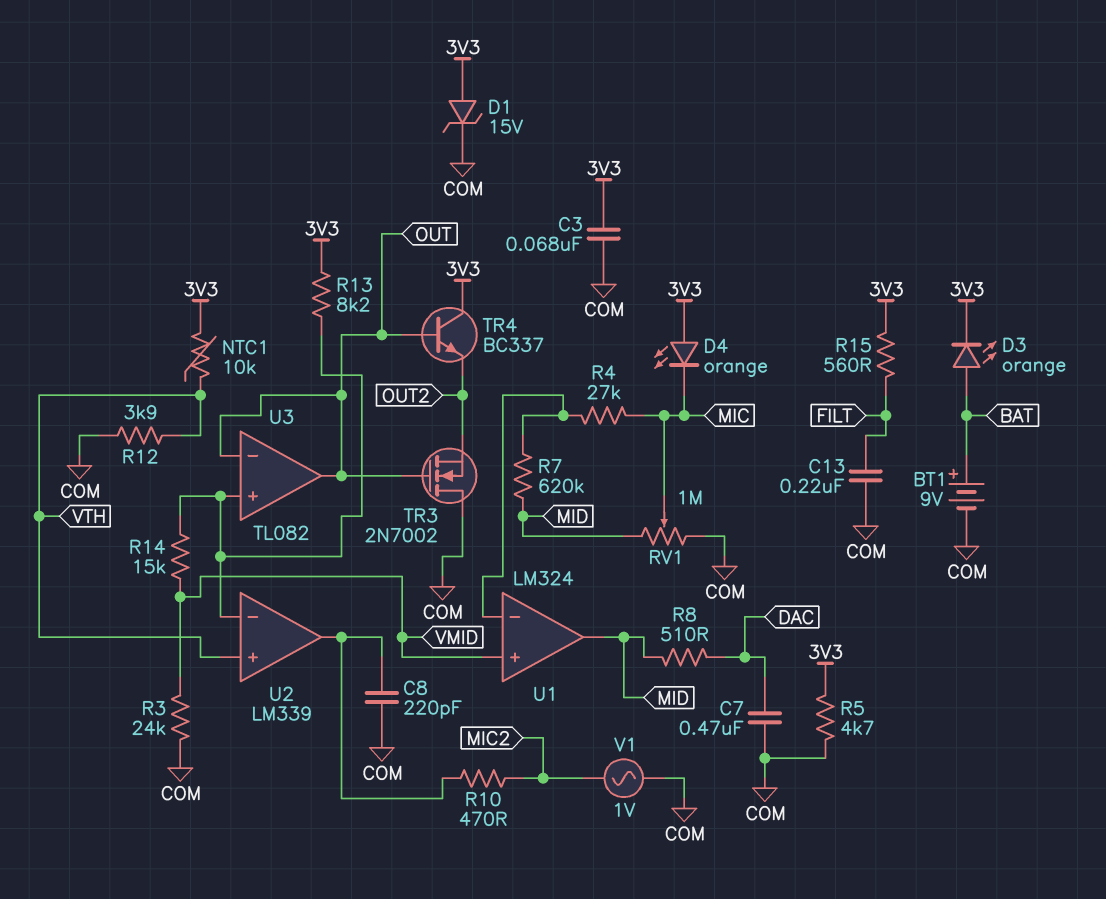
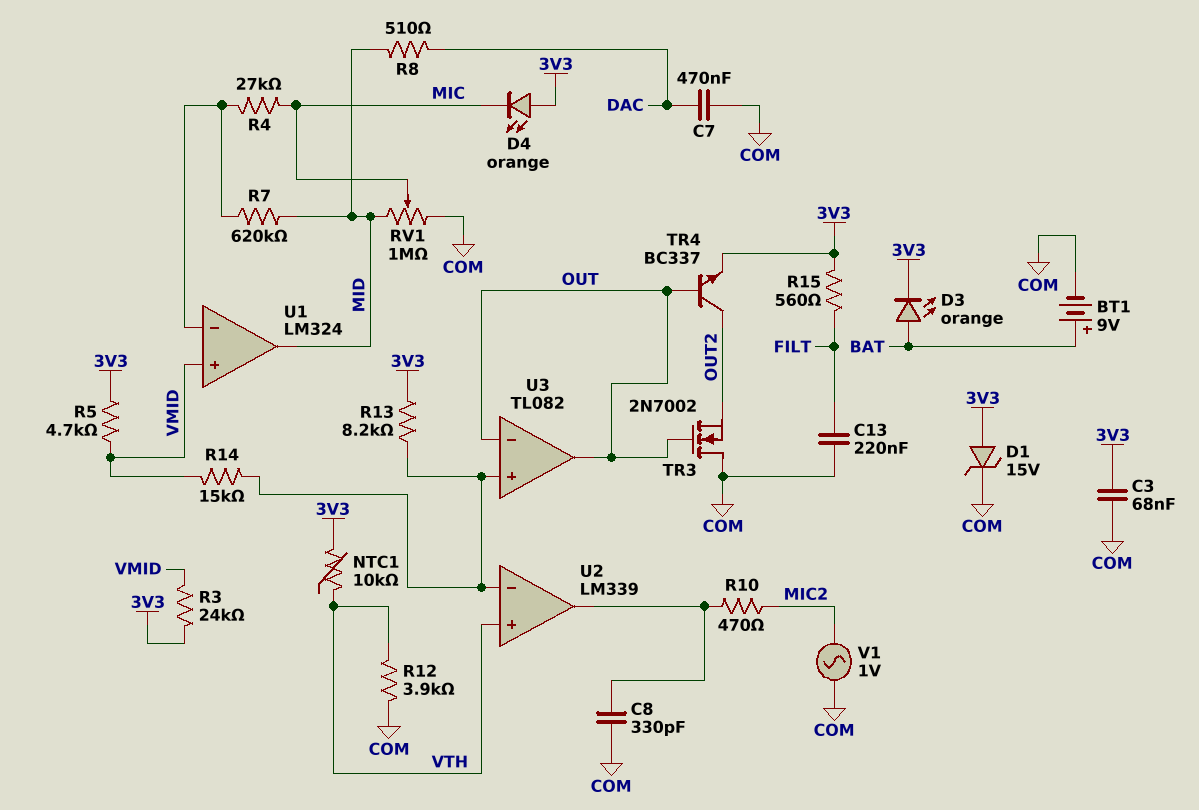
C8: 220pF (COM, U2/out) -> 330pF (COM, U2/out)
R3: 24k (COM, VMID) -> 24k (3V3, VMID)
R5: 4.7k (3V3, COM) -> 4.7k (3V3, VMID)
TR4: NPN BC337 (B OUT, C 3V3, E OUT2) -> NPN BC337 (B OUT, C OUT2, E 3V3)

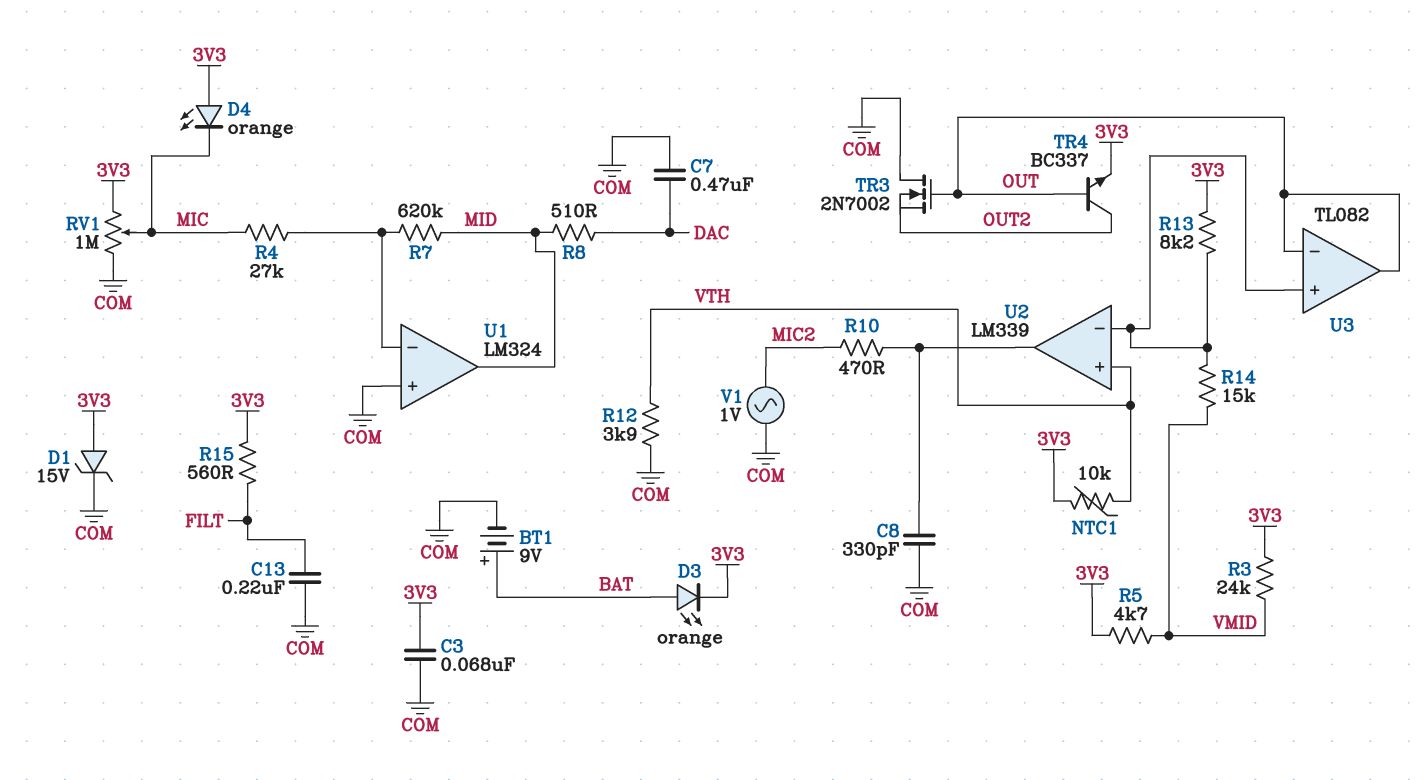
RV1: 1M (COM, MID, wiper MIC) -> 1M (3V3, COM, wiper MIC)
U1 pin in+: VMID -> COM

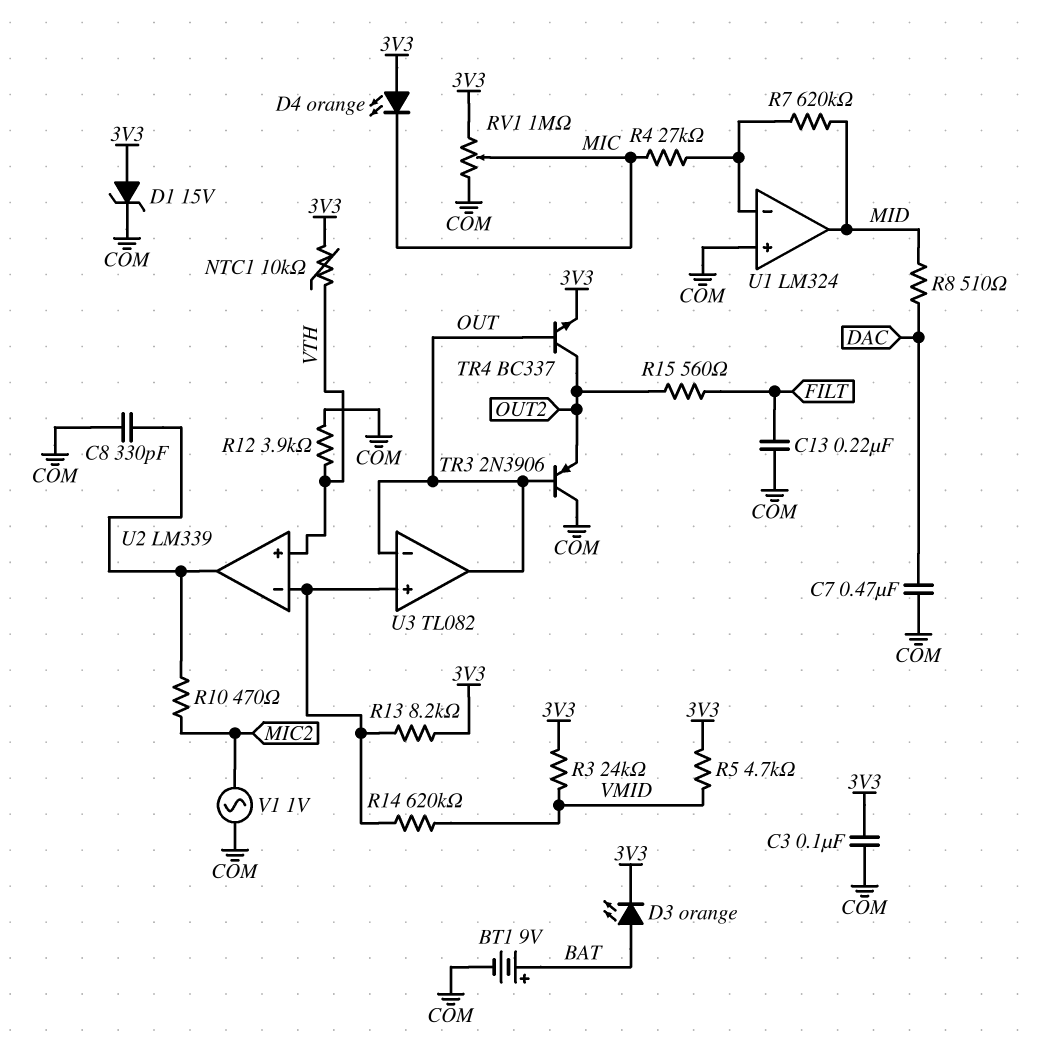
C3: 68nF (3V3, COM) -> 100nF (3V3, COM)
R14: 15k (U2/in-, VMID) -> 620k (U2/in-, VMID)
R15: 560 (3V3, FILT) -> 560 (FILT, OUT2)
TR3: NMOS 2N7002 (G OUT, D COM, S OUT2) -> PNP 2N3906 (B OUT, C COM, E OUT2)

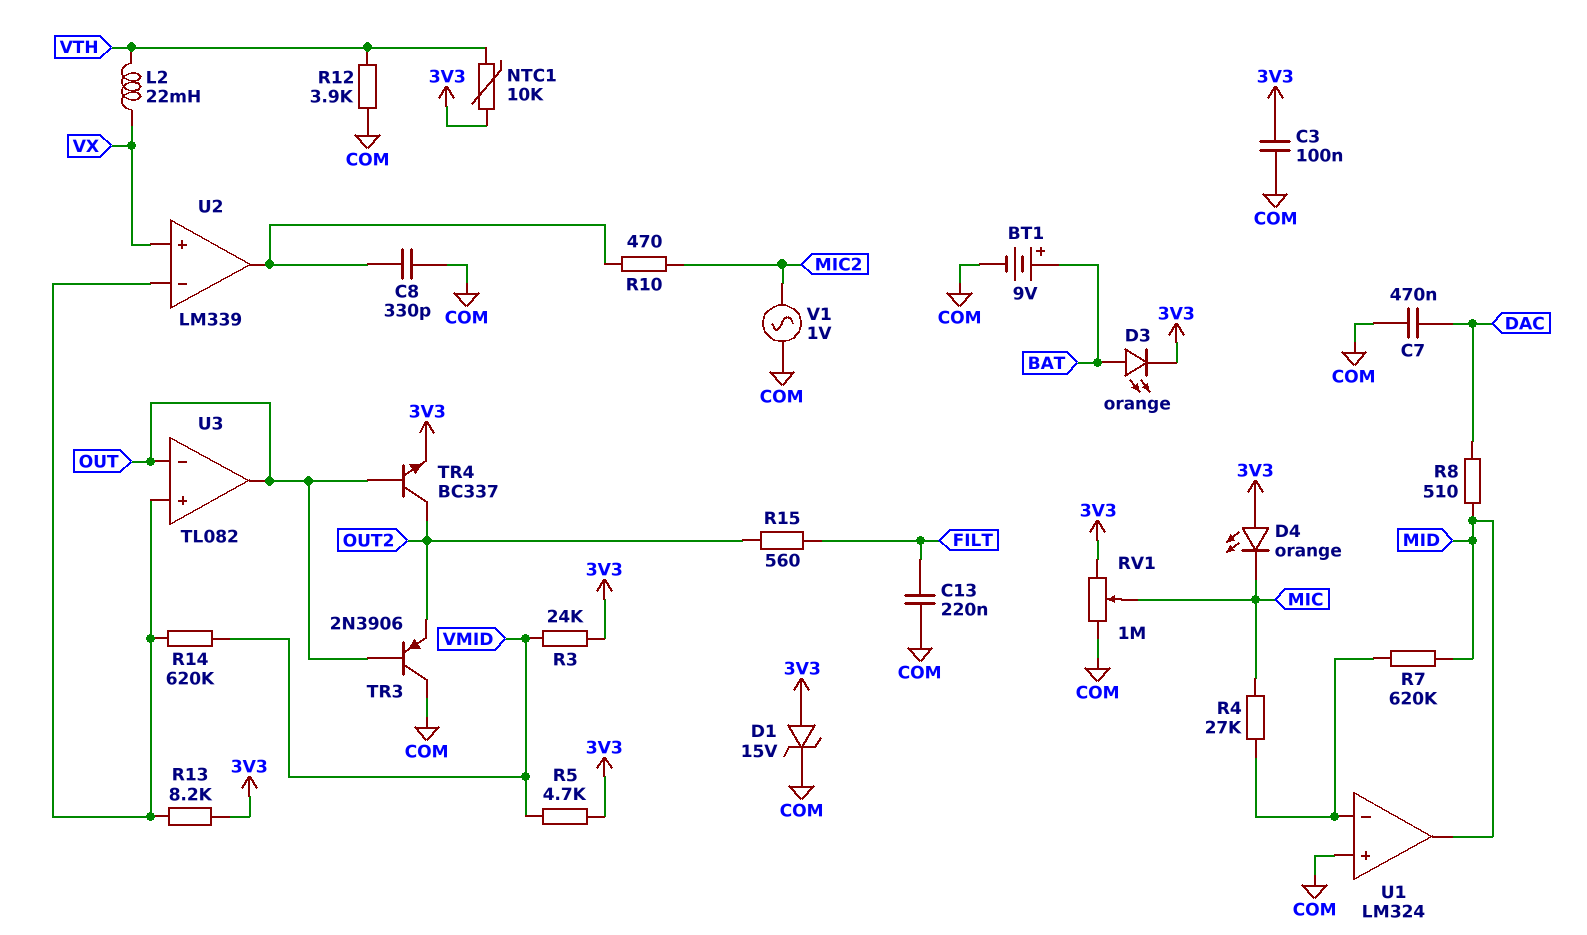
L2: none -> 22mH (VTH, VX)
U2 pin in+: VTH -> VX

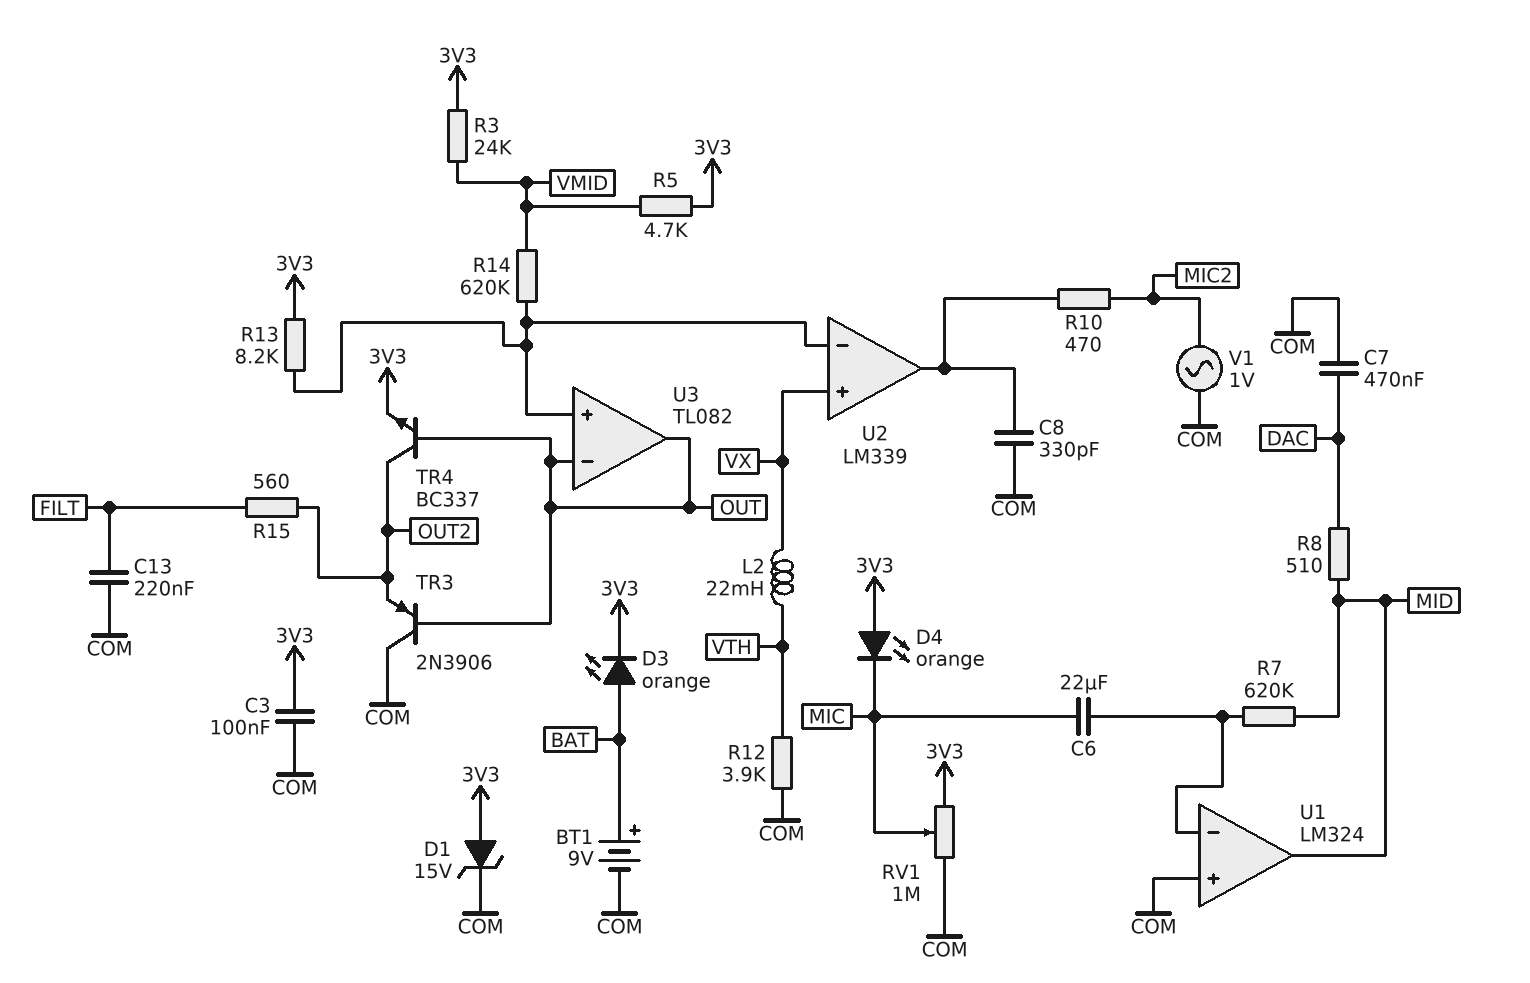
C6: none -> 22uF (MIC, U1/in-)
NTC1: 10k (3V3, VTH) -> none
R4: 27k (MIC, U1/in-) -> none

